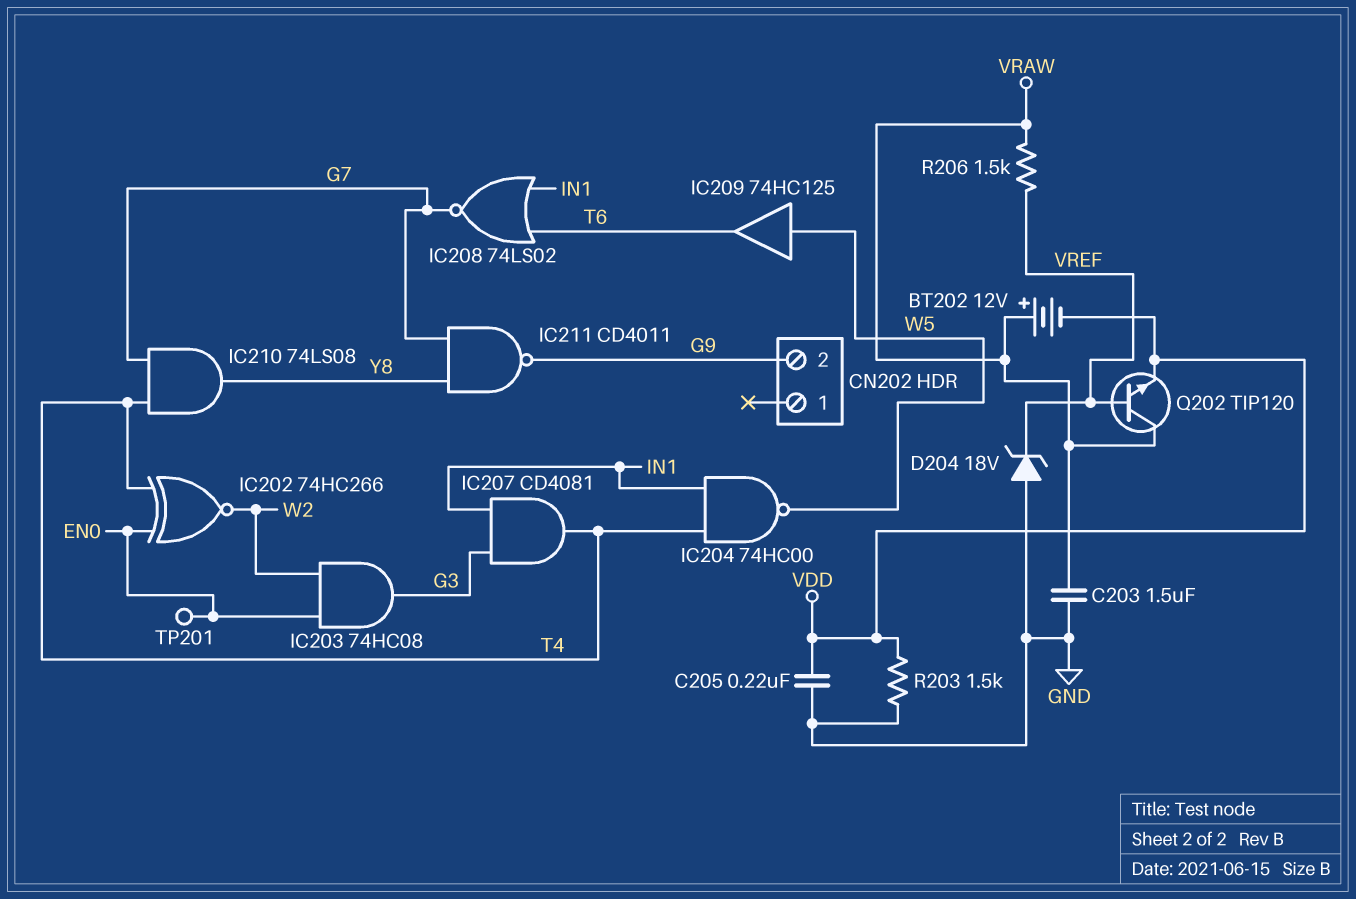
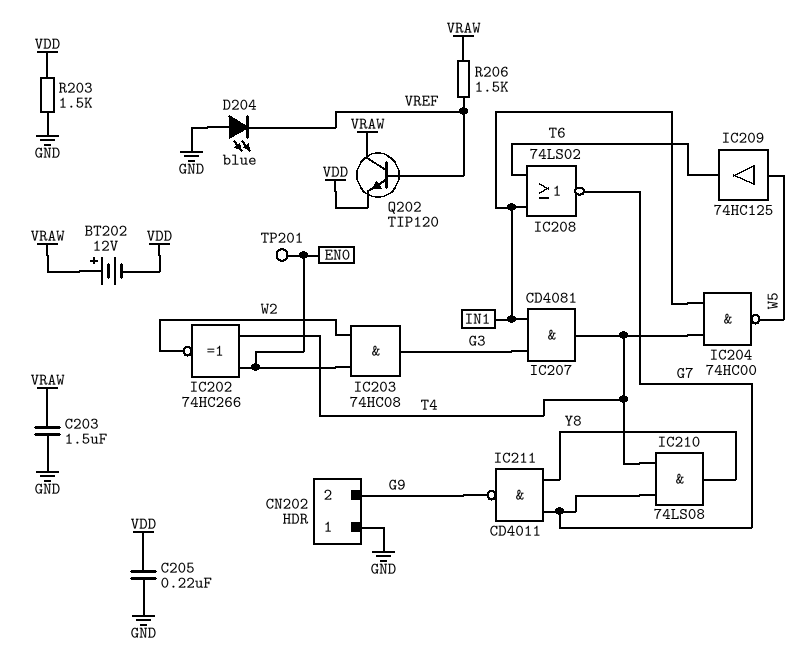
CN202 pin 1: none -> GND
D204: zener 18V (A GND, K VREF) -> LED blue (A GND, K VREF)

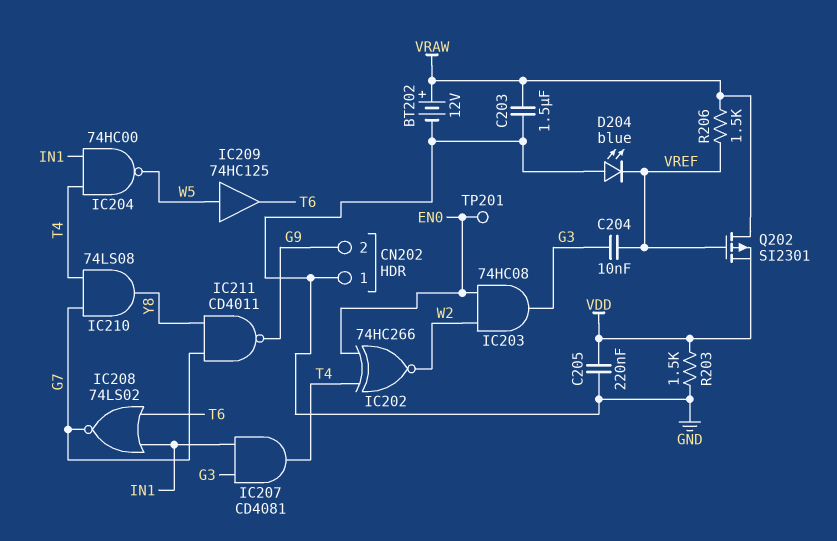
BT202: 12V (plus VRAW, minus VDD) -> 12V (plus VRAW, minus GND)
C204: none -> 10nF (G3, VREF)
Q202: NPN TIP120 (B VREF, C VRAW, E VDD) -> PMOS SI2301 (G VREF, D VRAW, S VDD)

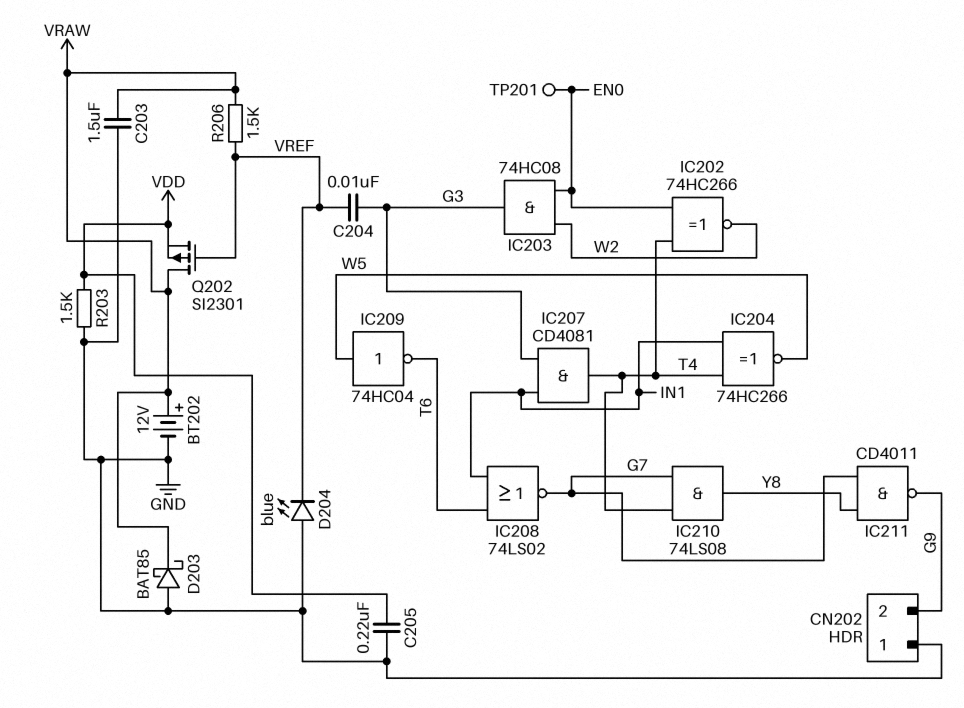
D203: none -> schottky BAT85 (A GND, K VRAW)
IC204: NAND 74HC00 (in IN1, in T4, out W5) -> XNOR 74HC266 (in IN1, in T4, out W5)
IC209: buffer 74HC125 (in W5, out T6) -> NOT 74HC04 (in W5, out T6)

